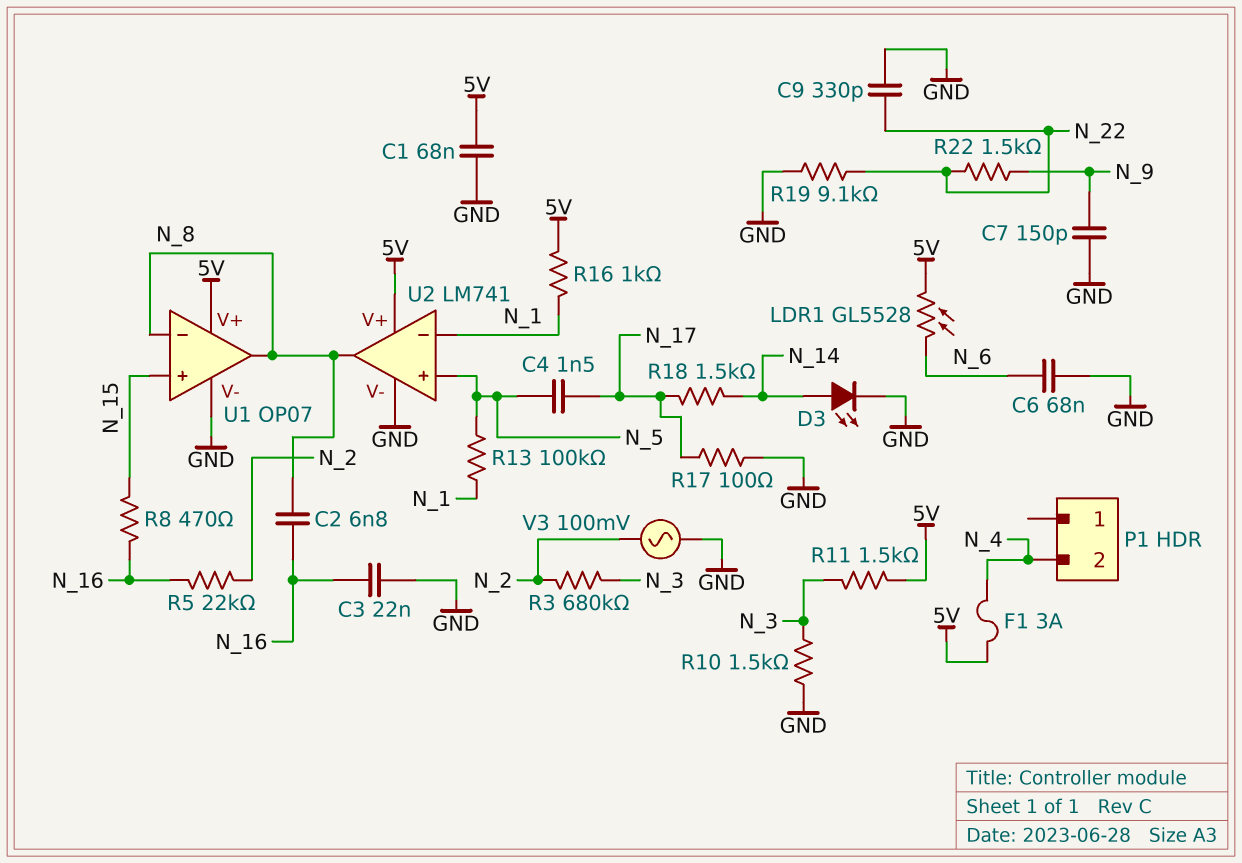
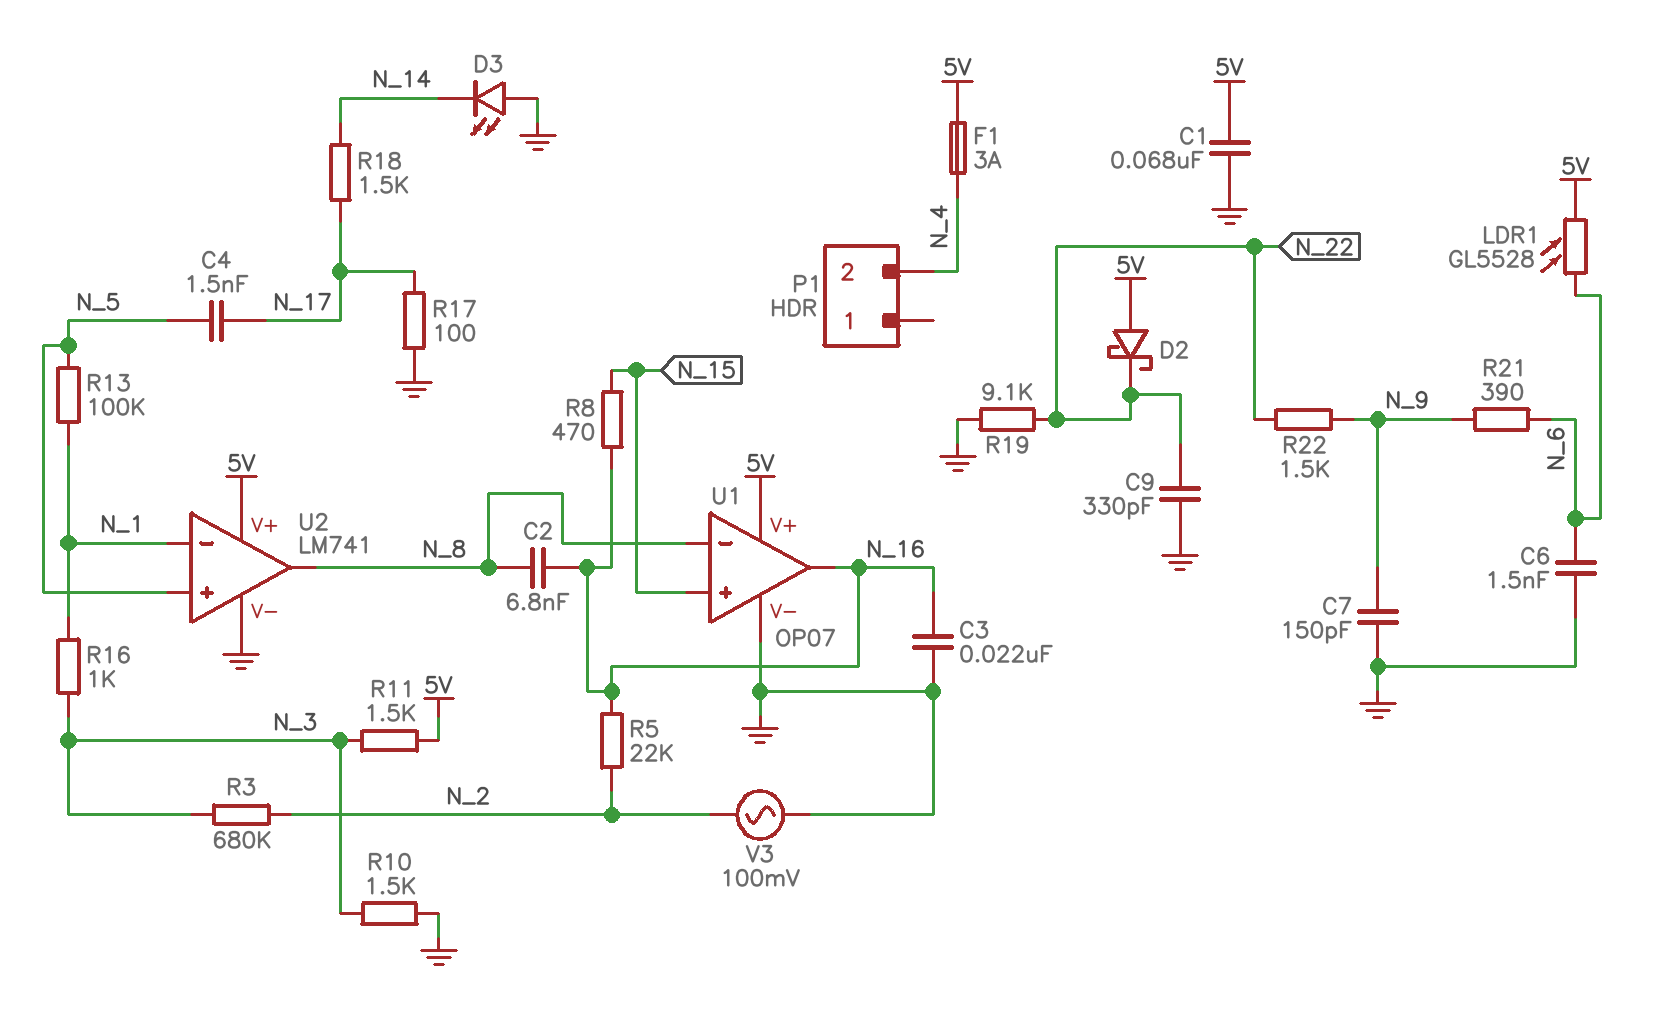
C6: 68nF (GND, N_6) -> 1.5nF (GND, N_6)
D2: none -> schottky (A 5V, K N_22)
D3: LED (A N_14, K GND) -> LED (A GND, K N_14)
R16: 1k (5V, N_1) -> 1k (N_1, N_3)
R21: none -> 390 (N_6, N_9)
U1 pin out: N_8 -> N_16

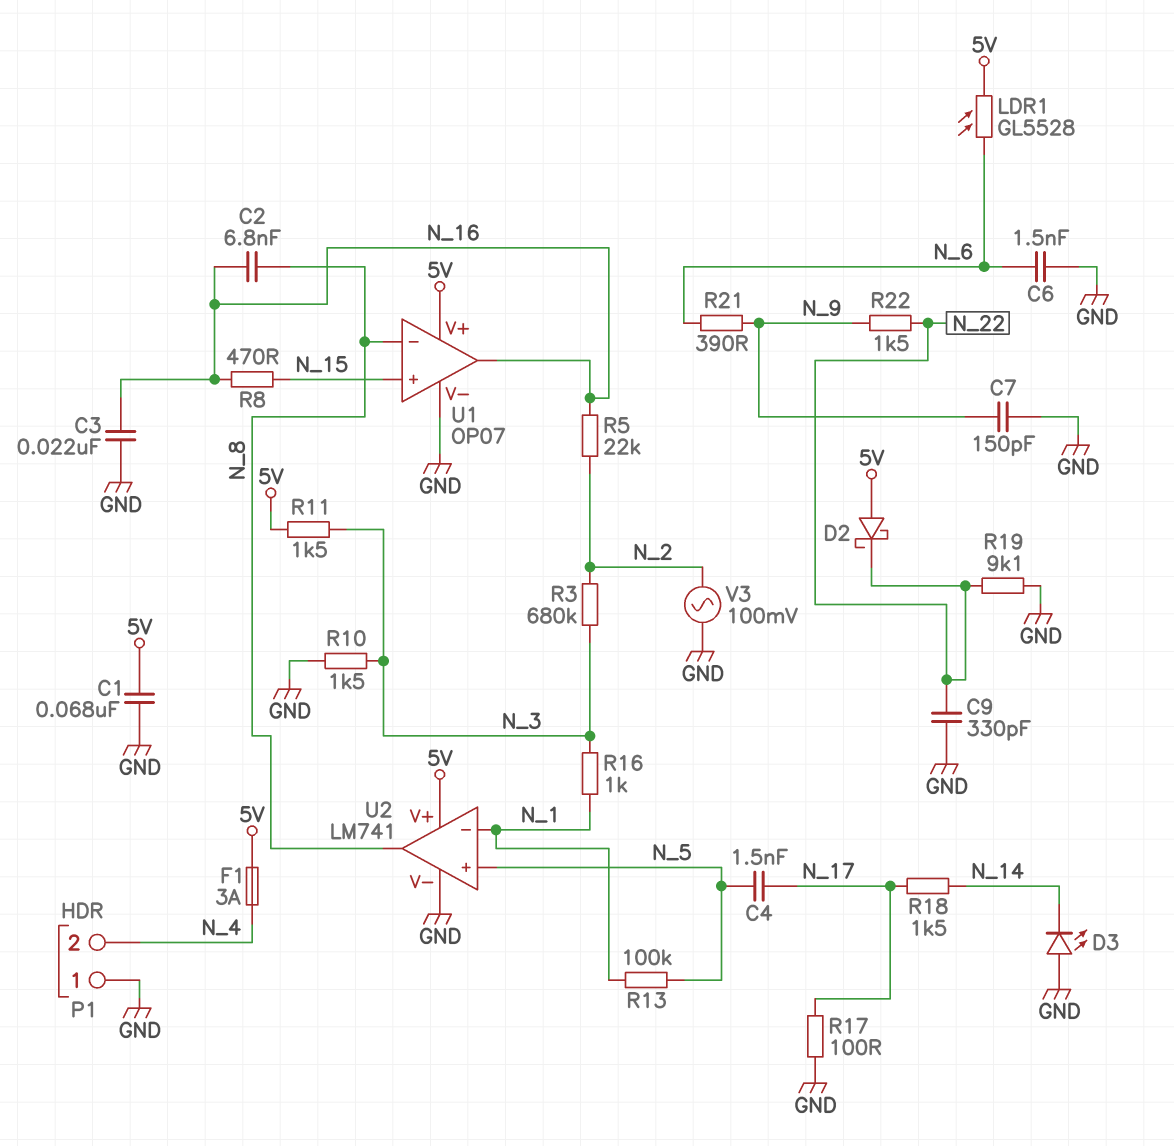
P1 pin 1: none -> GND

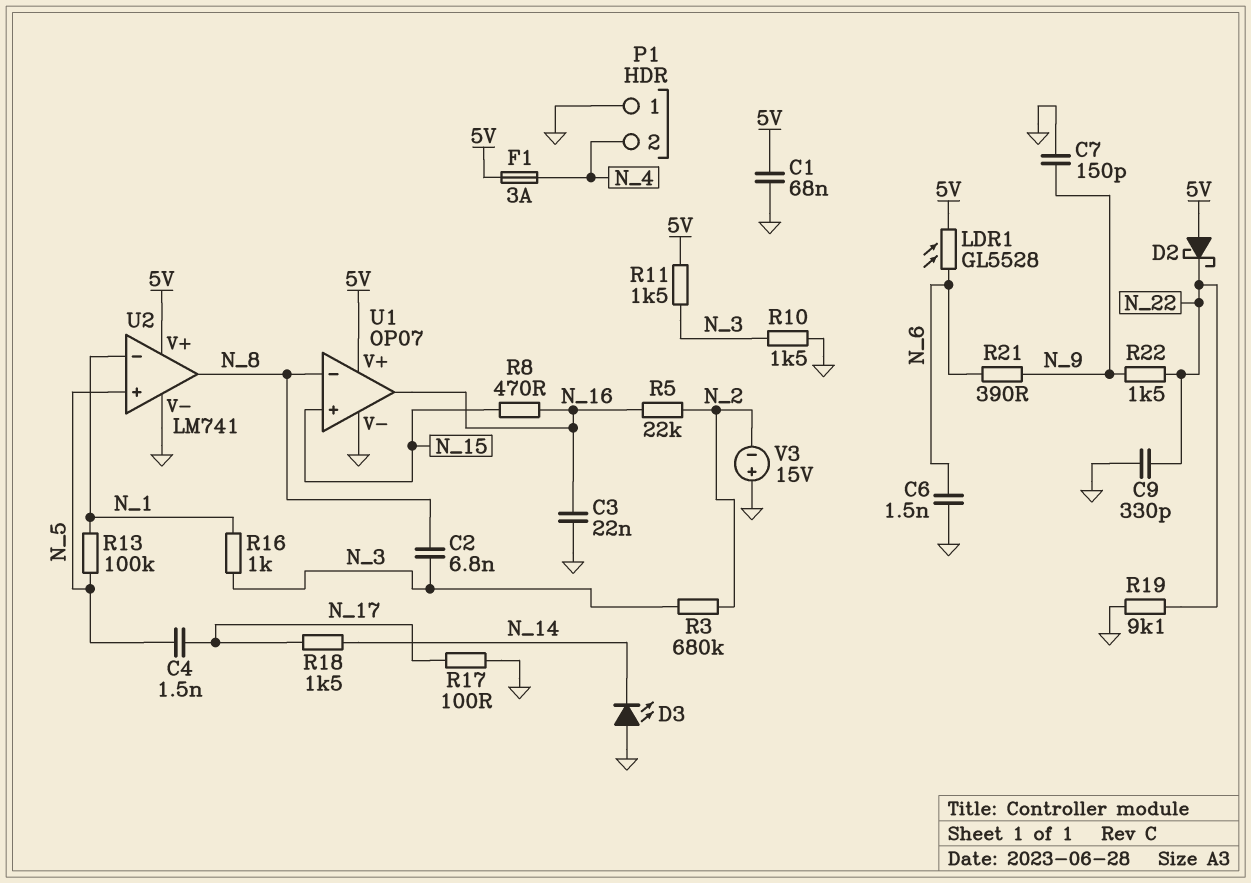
C2: 6.8nF (N_8, N_16) -> 6.8nF (N_3, N_8)
V3: AC 100mV (GND, N_2) -> 15V (plus GND, minus N_2)

